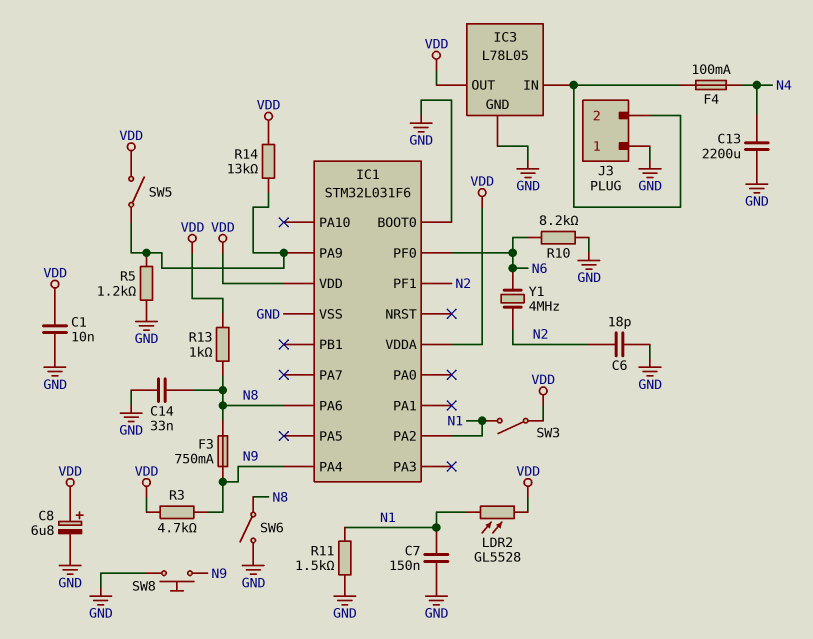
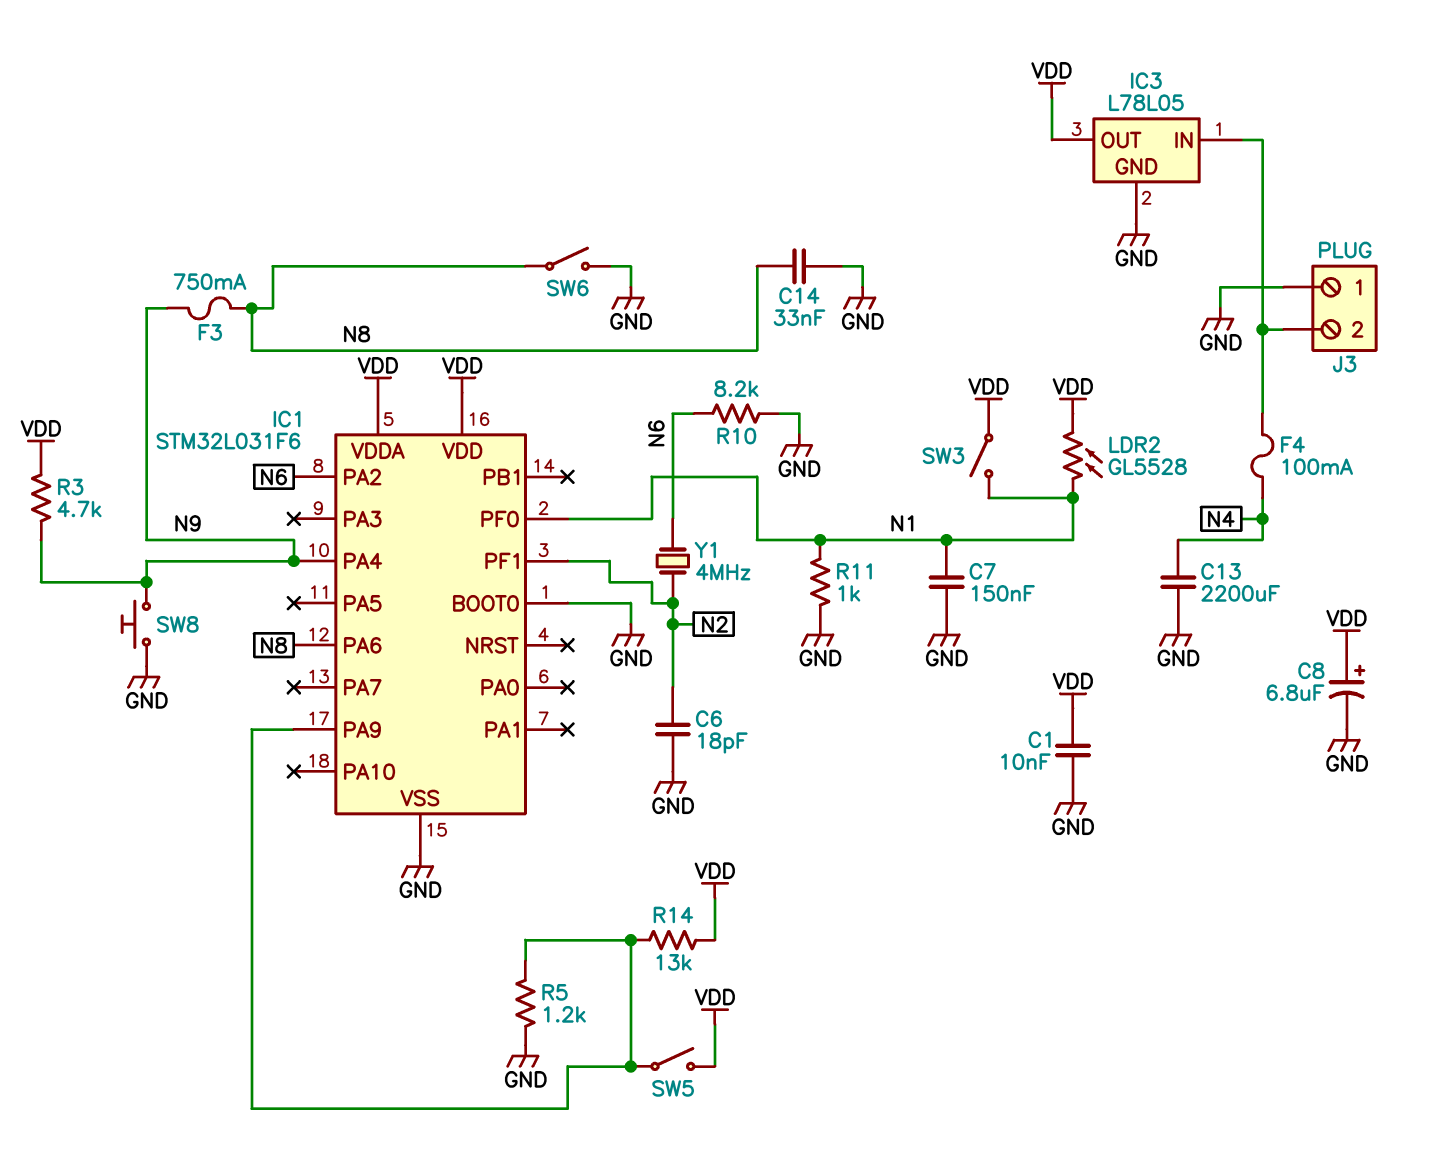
IC1 pin PA2: N1 -> N6
IC1 pin PF0: N6 -> N1
R11: 1.5k (GND, N1) -> 1k (GND, N1)
R13: 1k (N8, VDD) -> none

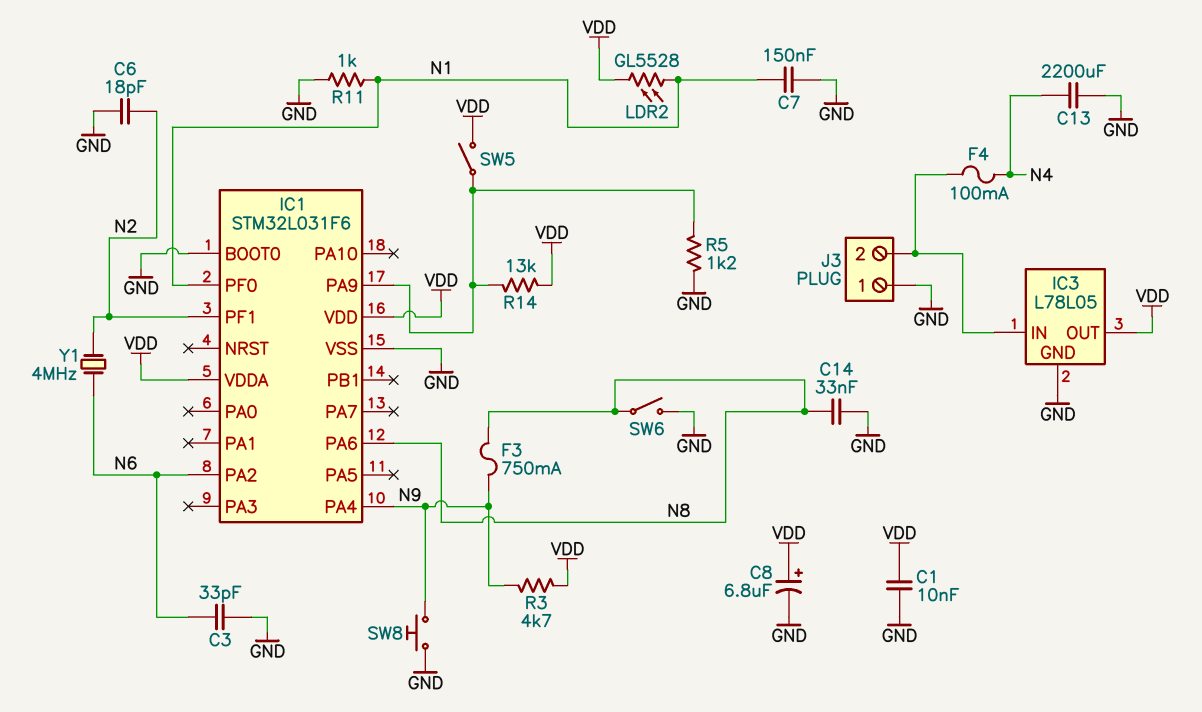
C3: none -> 33pF (GND, N6)
R10: 8.2k (GND, N6) -> none
SW3: switch (N1, VDD) -> none

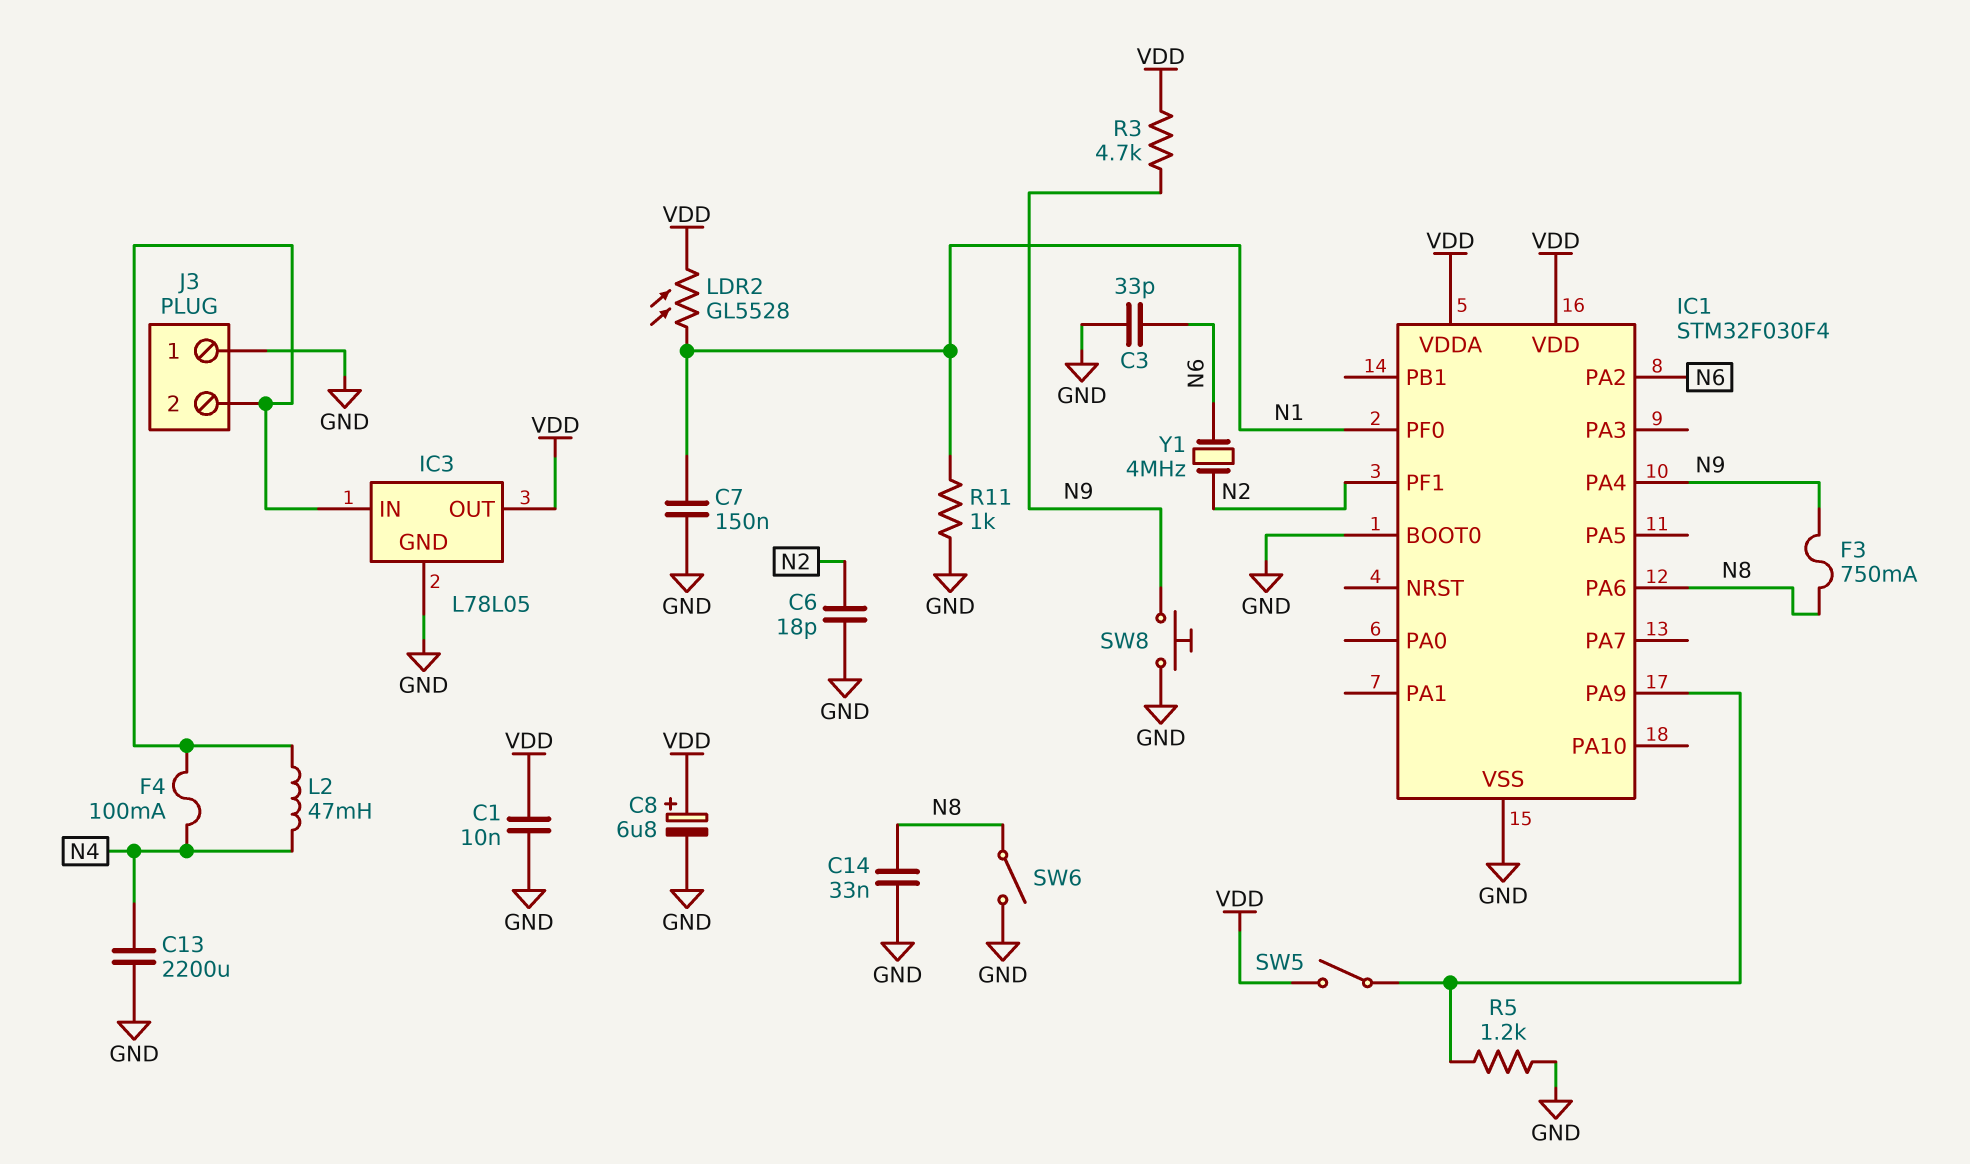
IC1: STM32L031F6 -> STM32F030F4
L2: none -> 47mH (IC3/IN, N4)
R14: 13k (IC1/PA9, VDD) -> none

